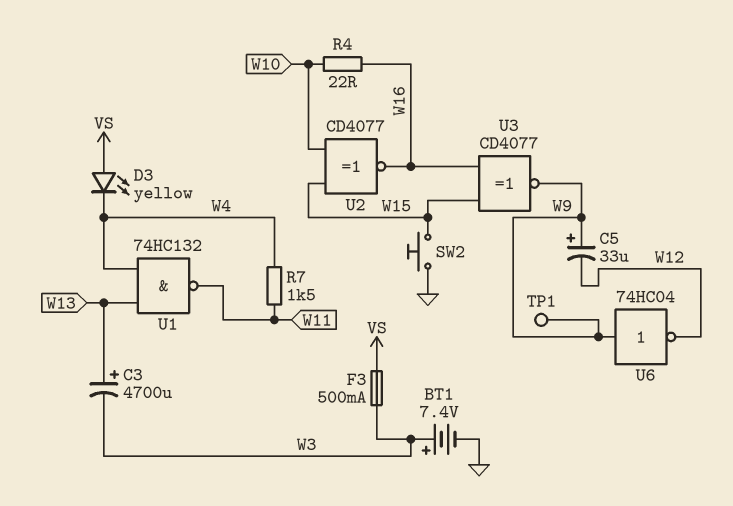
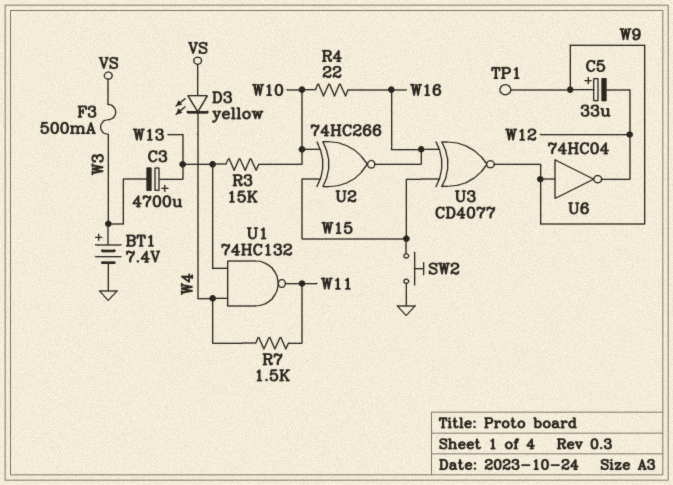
R3: none -> 15k (W10, W13)
U2: XNOR CD4077 (in W10, in W15, out W16) -> XNOR 74HC266 (in W10, in W15, out W16)

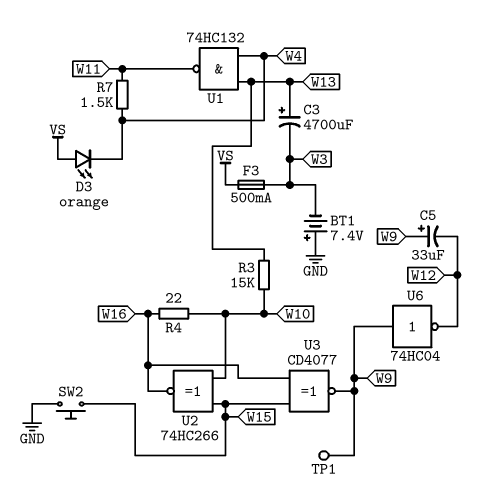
BT1: 7.4V (plus W3, minus GND) -> 7.4V (plus GND, minus W3)
D3: LED yellow (A VS, K W4) -> LED orange (A VS, K W4)

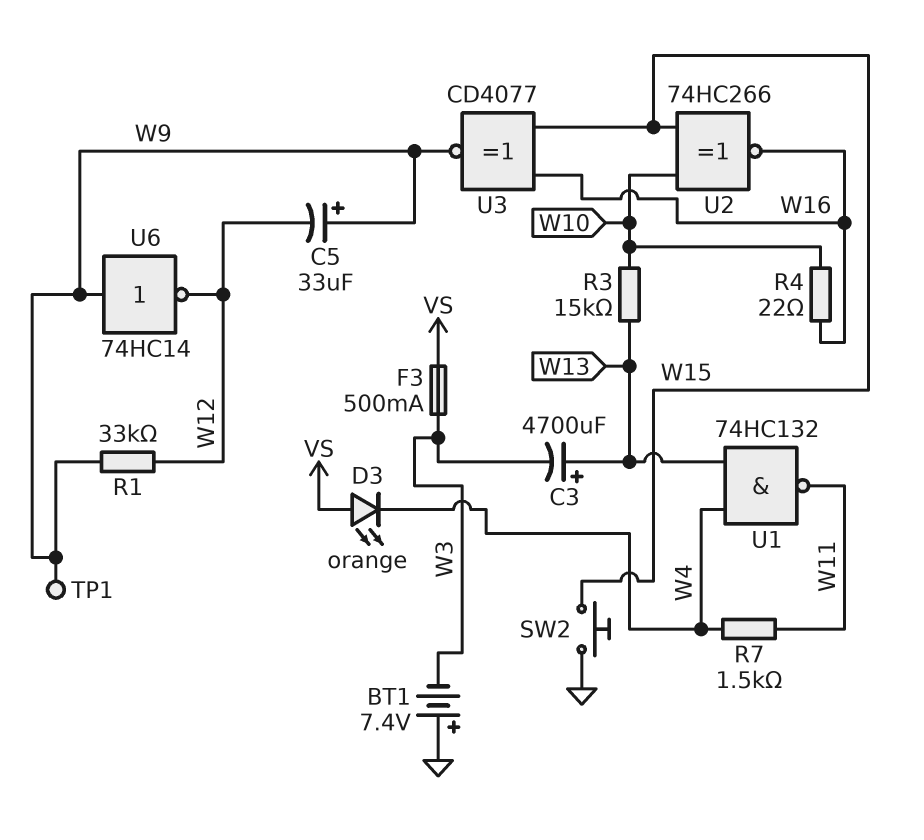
R1: none -> 33k (W9, W12)
U6: NOT 74HC04 (in W9, out W12) -> NOT 74HC14 (in W9, out W12)

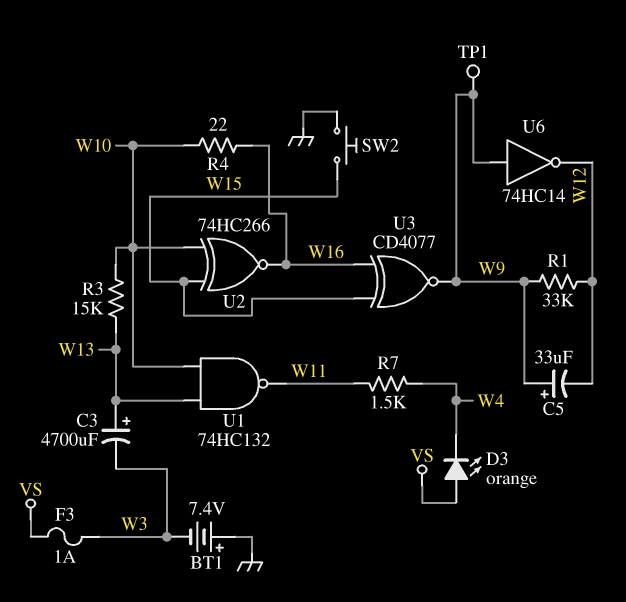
F3: 500mA (VS, W3) -> 1A (VS, W3)
U1: NAND 74HC132 (in W4, in W13, out W11) -> NAND 74HC132 (in W10, in W13, out W11)

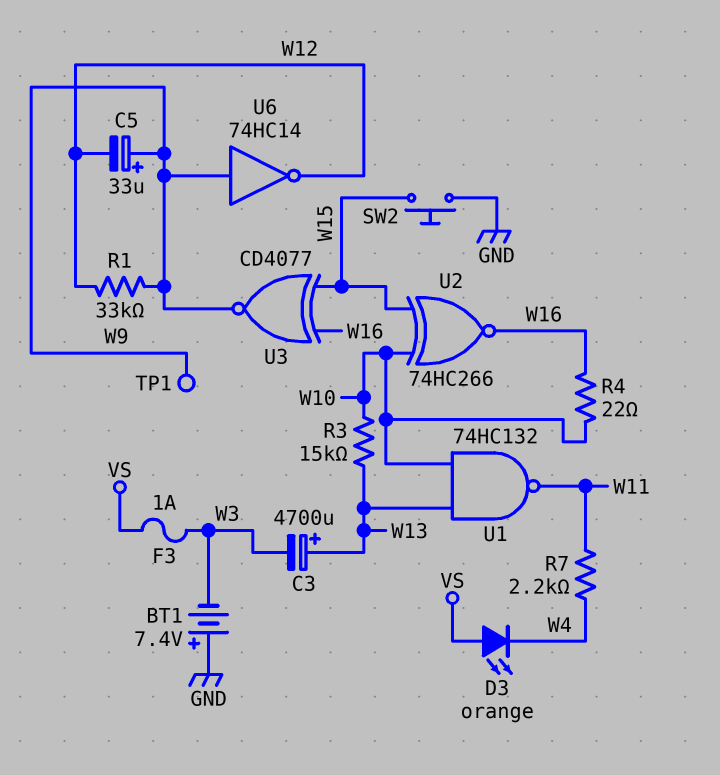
R7: 1.5k (W4, W11) -> 2.2k (W4, W11)

